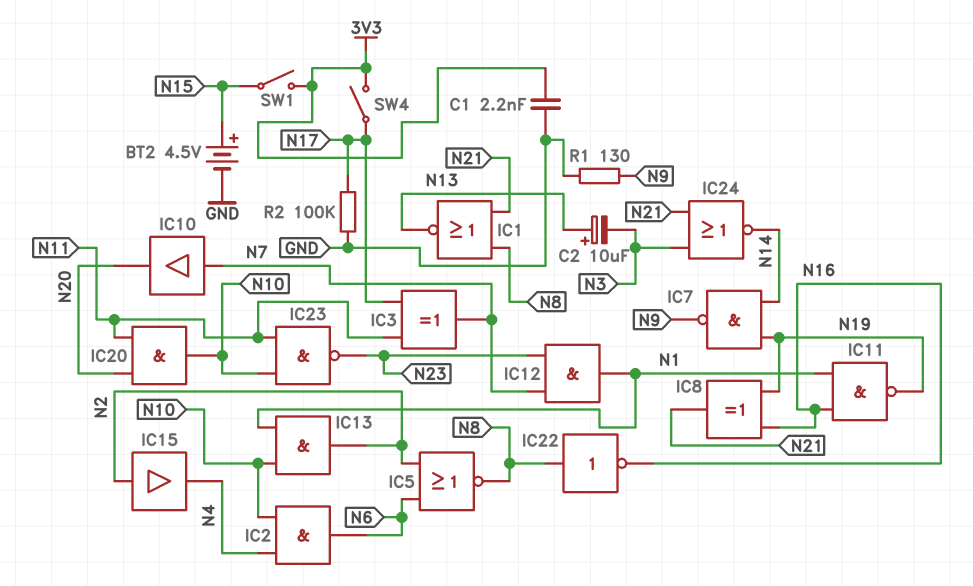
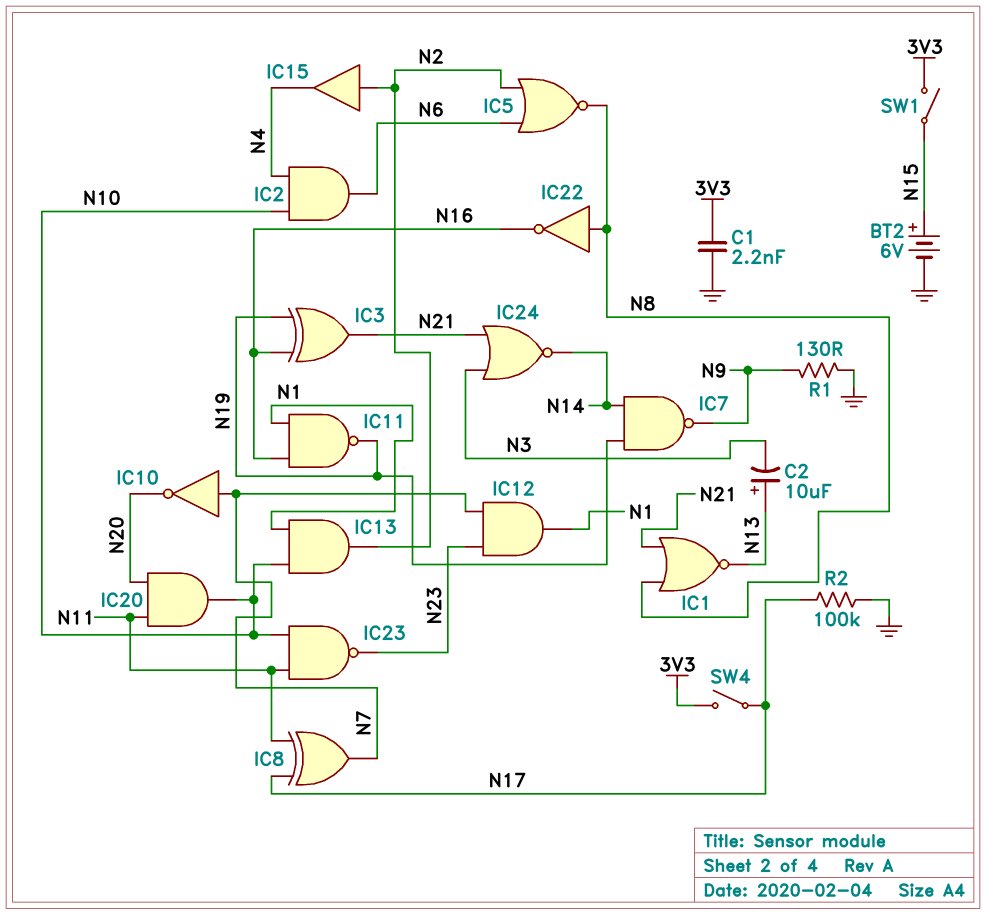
BT2: 4.5V (plus N15, minus GND) -> 6V (plus N15, minus GND)
IC3: XOR (in N11, in N17, out N7) -> XOR (in N16, in N19, out N21)
IC8: XOR (in N16, in N19, out N21) -> XOR (in N11, in N17, out N7)
IC10: buffer (in N7, out N20) -> NOT (in N7, out N20)

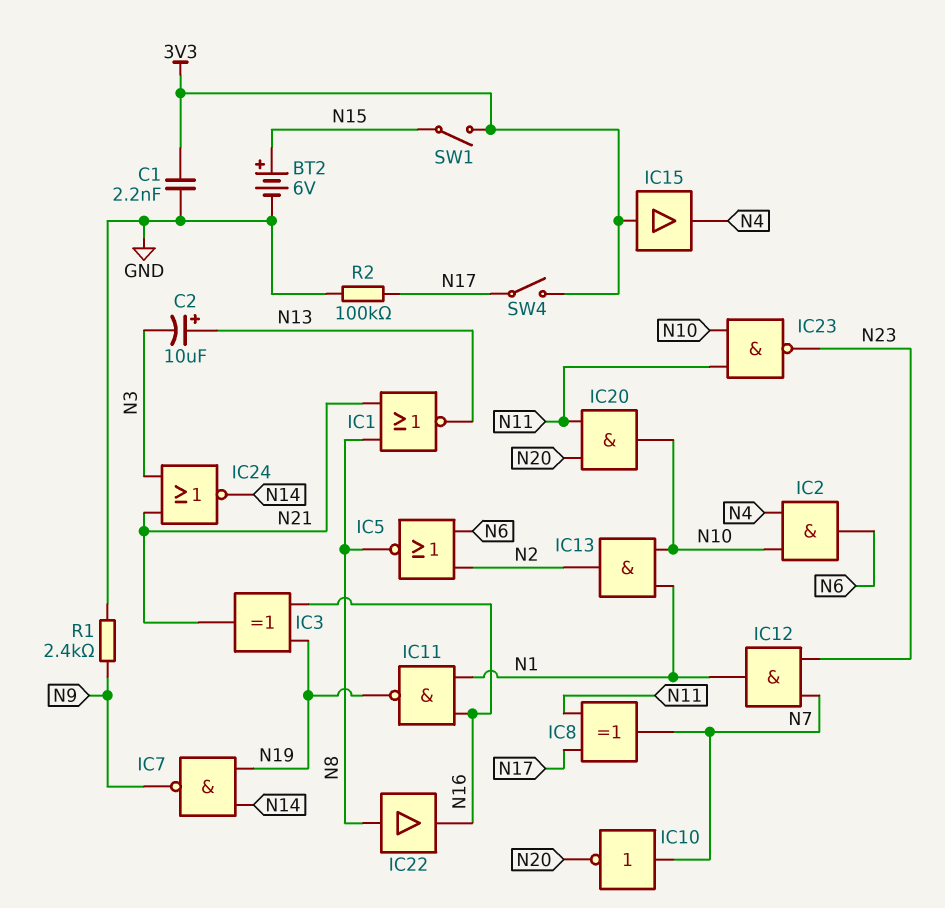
IC15: buffer (in N2, out N4) -> buffer (in 3V3, out N4)
IC22: NOT (in N8, out N16) -> buffer (in N8, out N16)
R1: 130 (GND, N9) -> 2.4k (GND, N9)

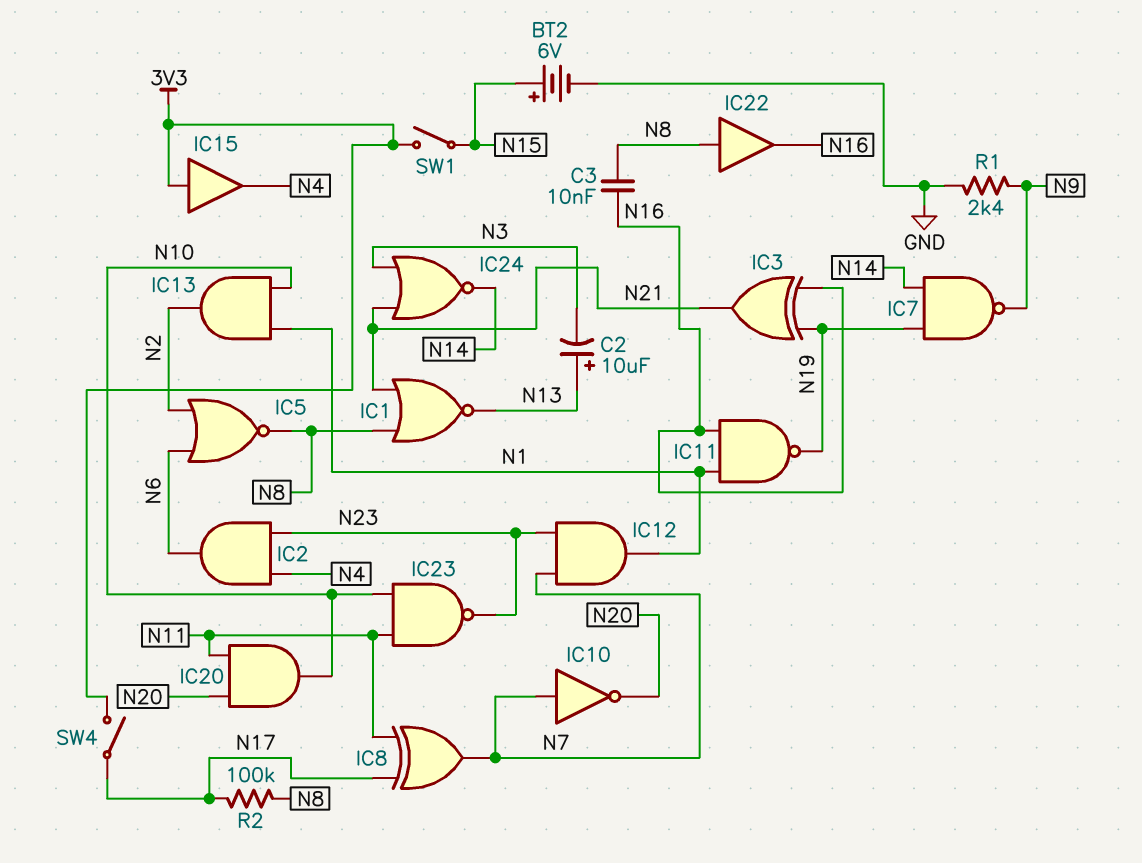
C1: 2.2nF (3V3, GND) -> none
C3: none -> 10nF (N8, N16)
IC2: AND (in N4, in N10, out N6) -> AND (in N4, in N23, out N6)
R2: 100k (GND, N17) -> 100k (N8, N17)

